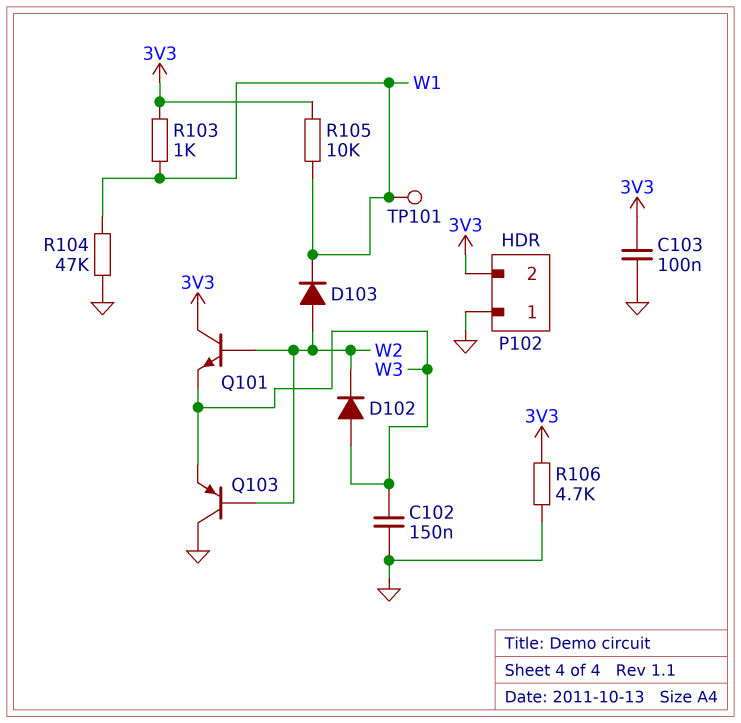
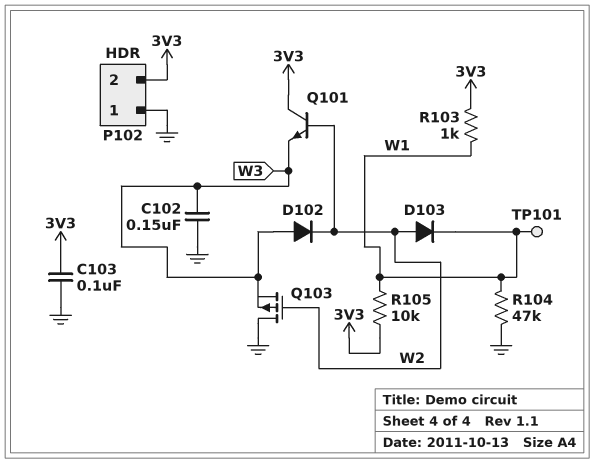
Q103: PNP (B W2, C GND, E W3) -> PMOS (G W2, D GND, S W3)
R106: 4.7k (3V3, GND) -> none

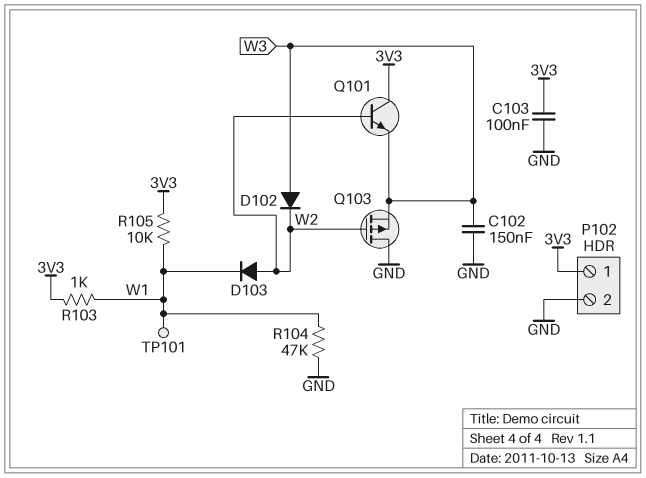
P102 pin 1: GND -> 3V3
P102 pin 2: 3V3 -> GND

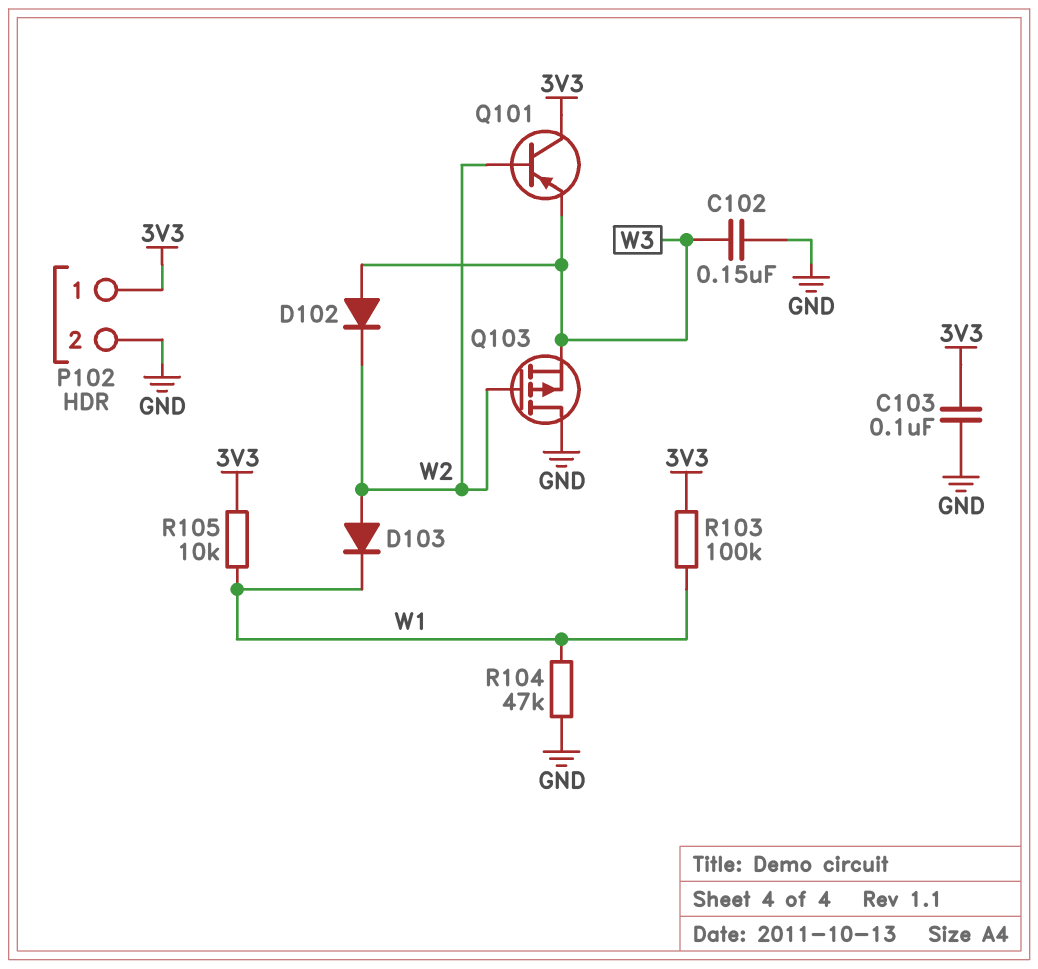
Q101: NPN (B W2, C 3V3, E W3) -> PNP (B W2, C 3V3, E W3)
R103: 1k (3V3, W1) -> 100k (3V3, W1)
TP101: test point (W1) -> none

